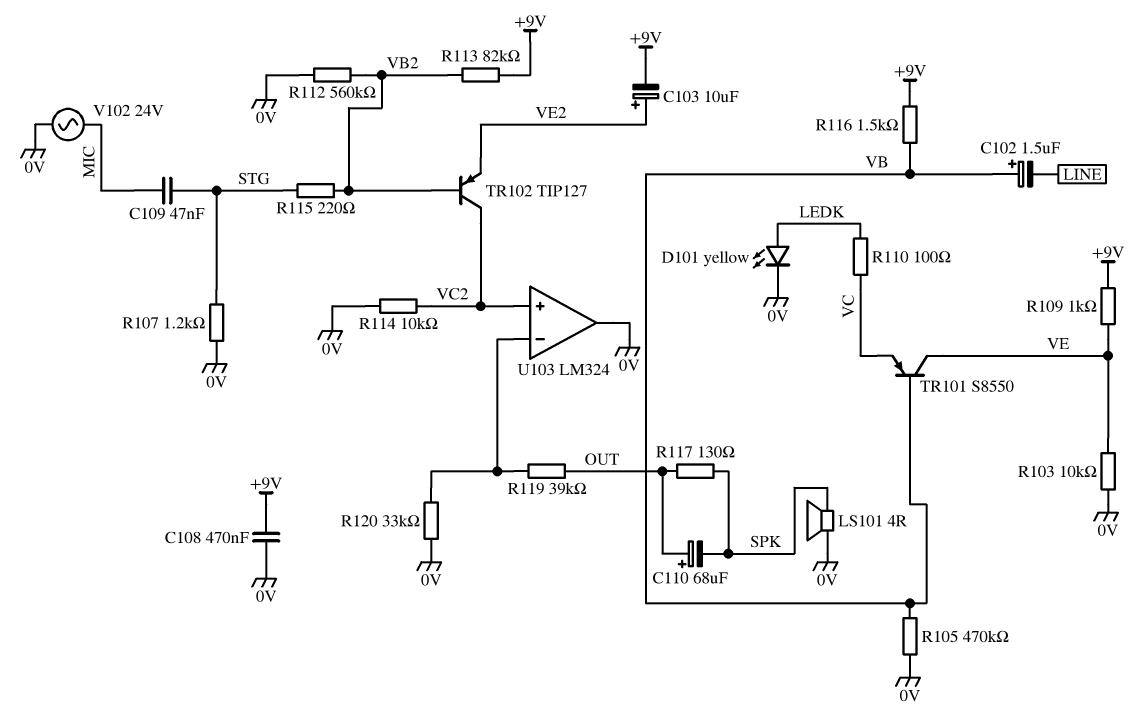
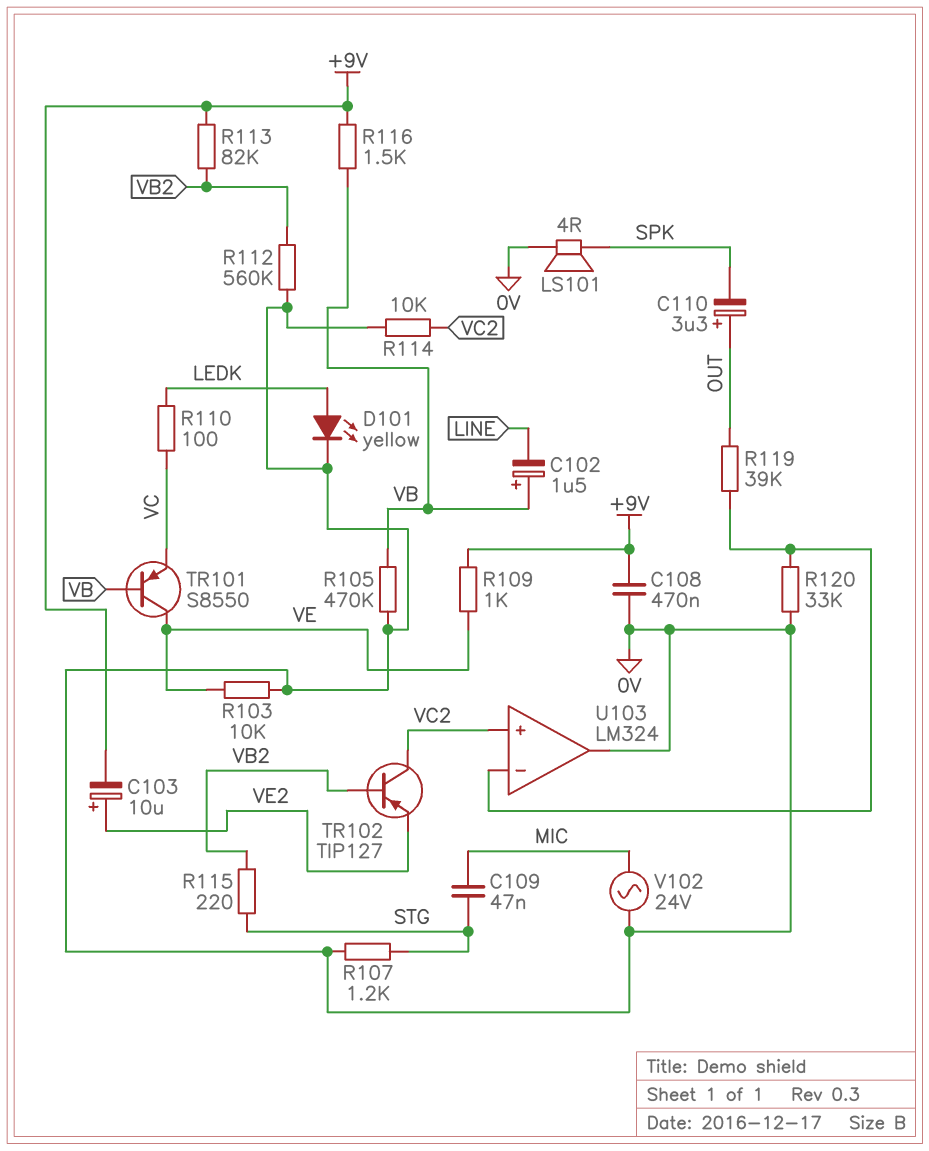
C110: 68uF (plus OUT, minus SPK) -> 3.3uF (plus OUT, minus SPK)
R117: 130 (OUT, SPK) -> none

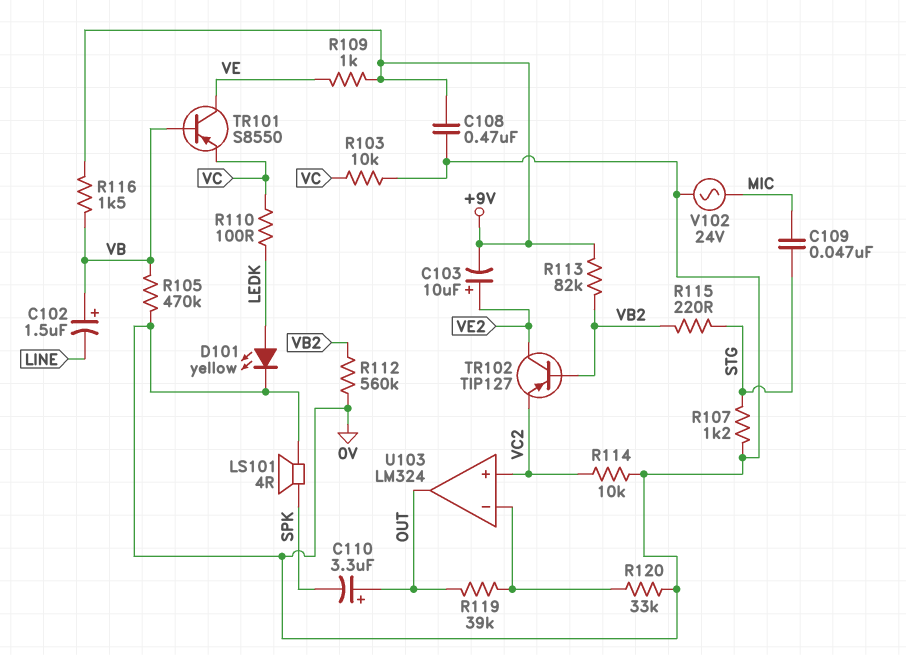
R103: 10k (0V, VE) -> 10k (0V, VC)
TR102: PNP TIP127 (B VB2, C VC2, E VE2) -> PNP TIP127 (B VB2, C VE2, E VC2)
U103 pin out: 0V -> OUT

